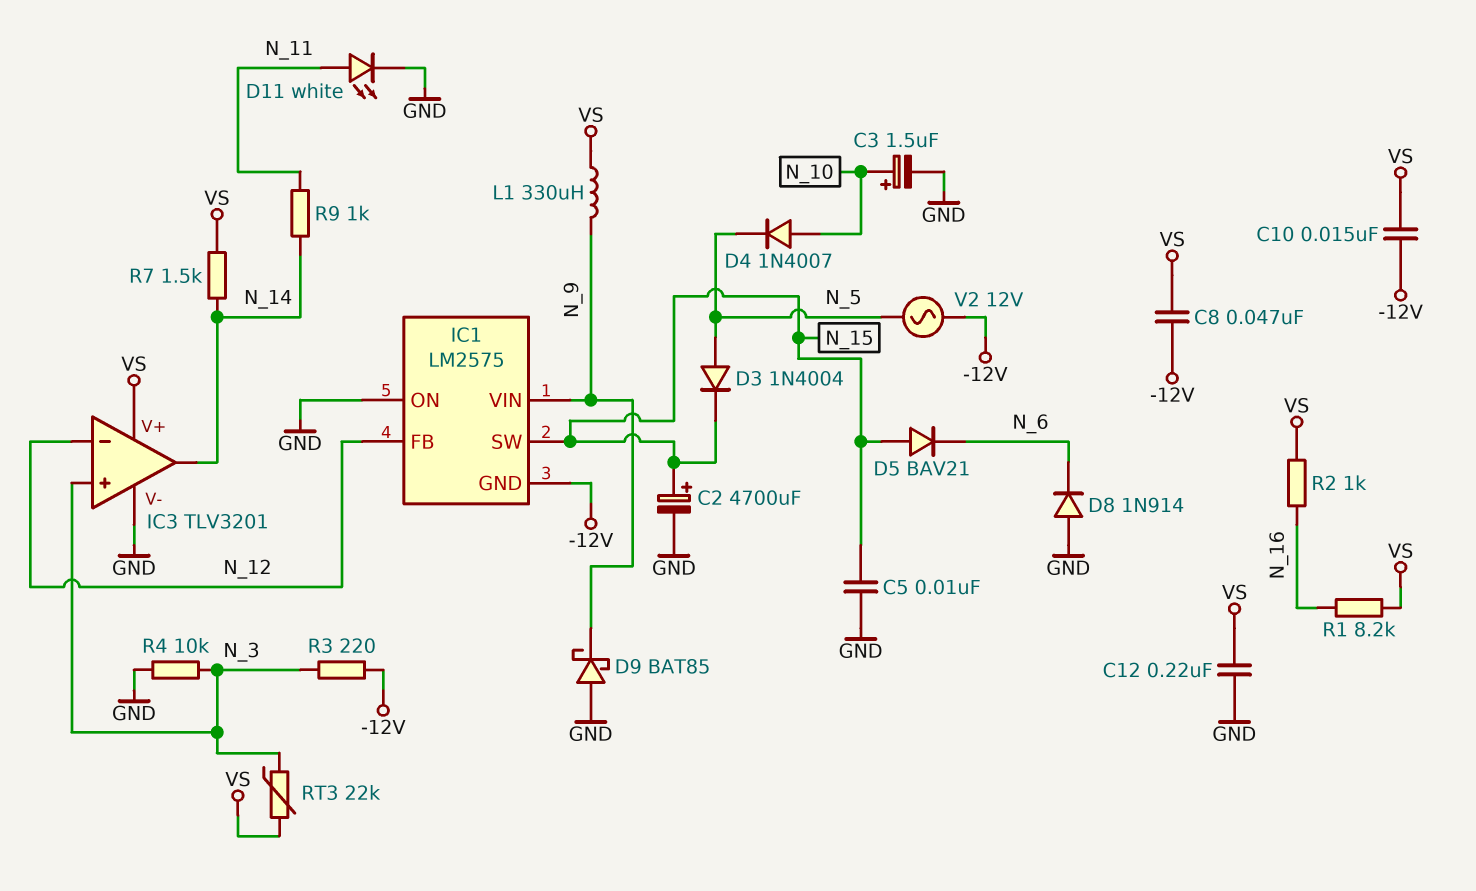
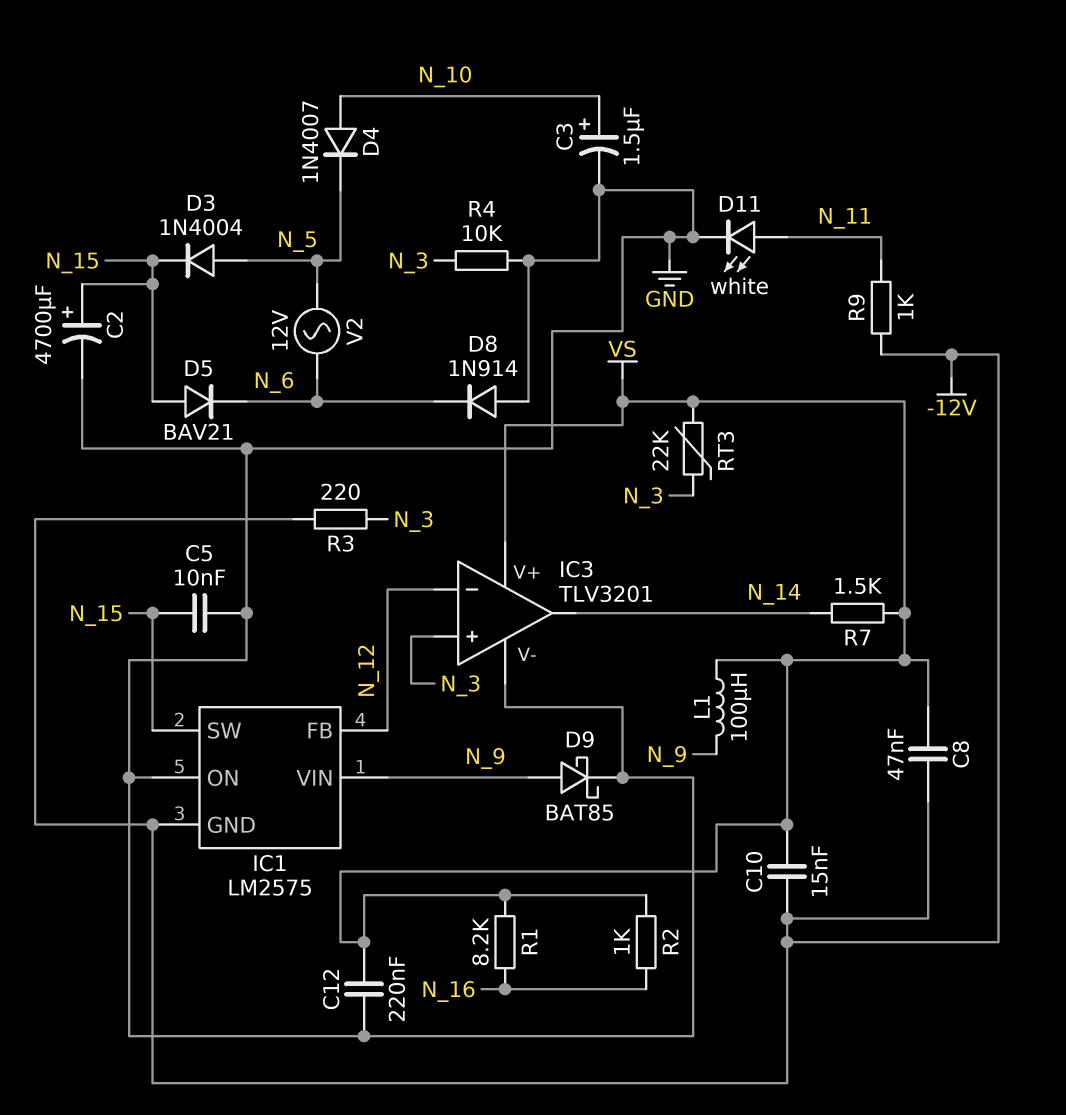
D9: schottky BAT85 (A GND, K N_9) -> schottky BAT85 (A N_9, K GND)
L1: 330uH (N_9, VS) -> 100uH (N_9, VS)
R9: 1k (N_11, N_14) -> 1k (-12V, N_11)
V2: AC 12V (-12V, N_5) -> AC 12V (N_5, N_6)

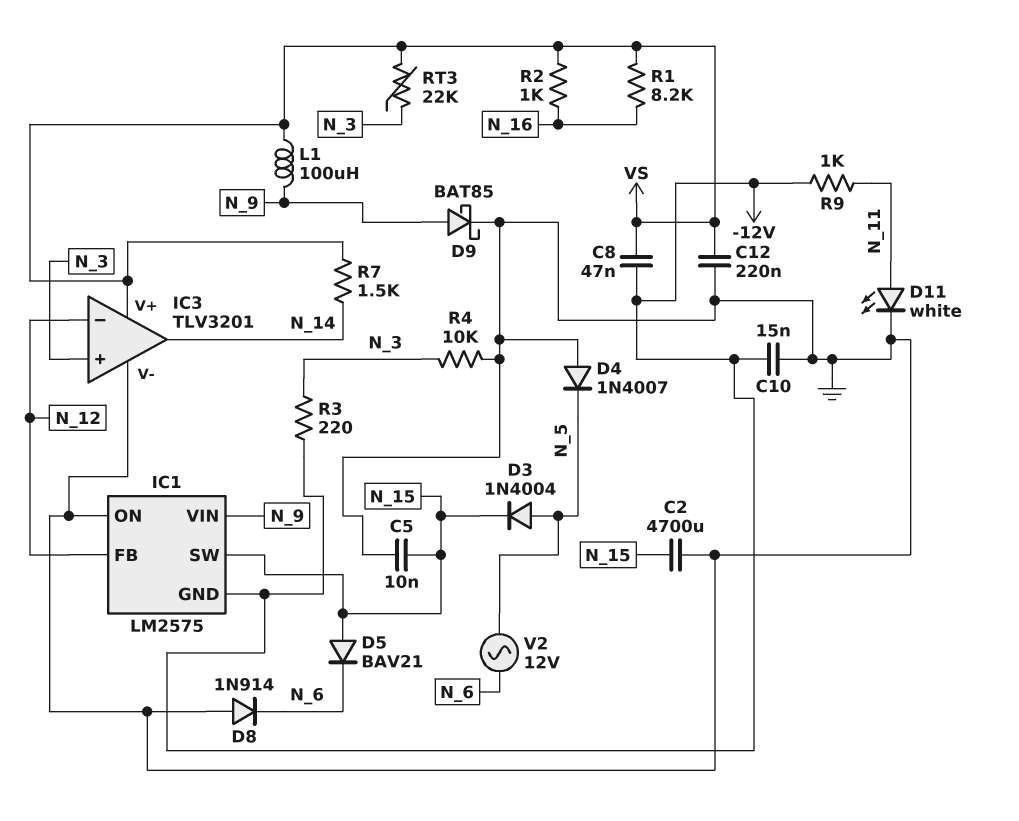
C2: 4700uF (plus N_15, minus GND) -> 4700uF (GND, N_15)
C3: 1.5uF (plus N_10, minus GND) -> none
C10: 15nF (-12V, VS) -> 15nF (-12V, GND)
D4: diode 1N4007 (A N_10, K N_5) -> diode 1N4007 (A GND, K N_5)

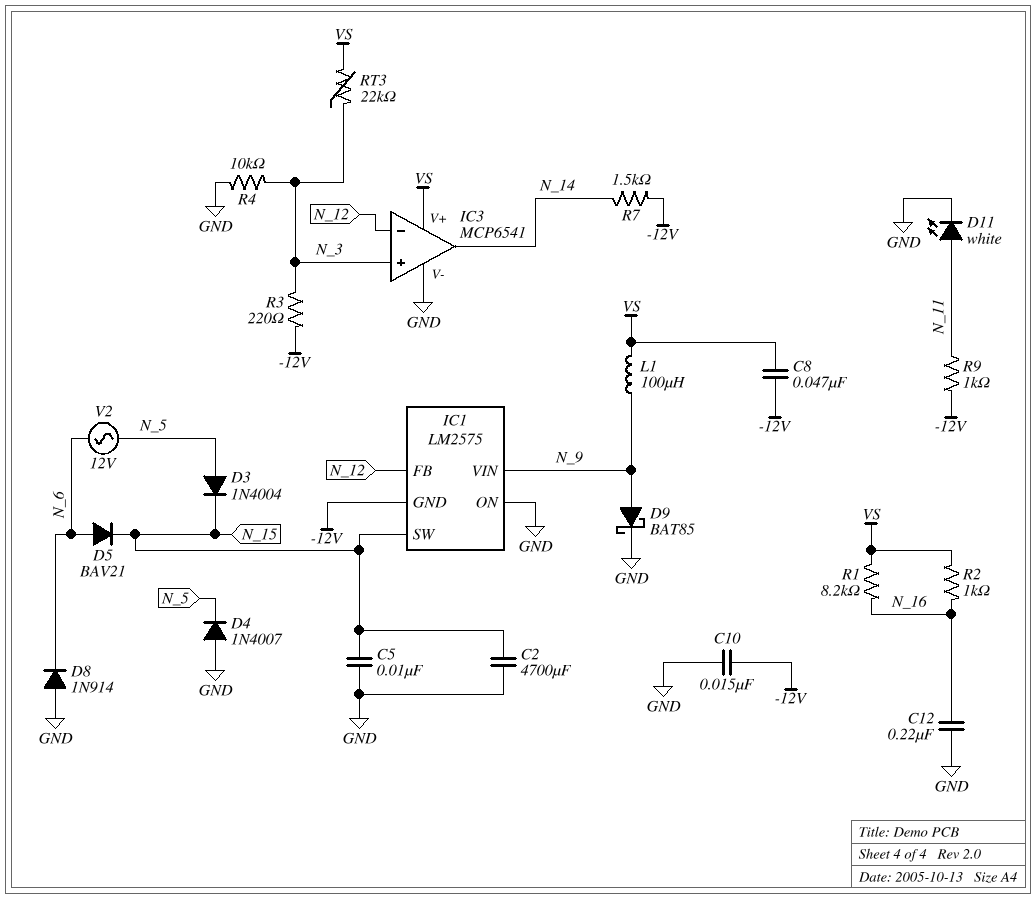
C12: 220nF (GND, VS) -> 220nF (GND, N_16)
D5: diode BAV21 (A N_15, K N_6) -> diode BAV21 (A N_6, K N_15)
IC3: TLV3201 -> MCP6541
R7: 1.5k (N_14, VS) -> 1.5k (-12V, N_14)

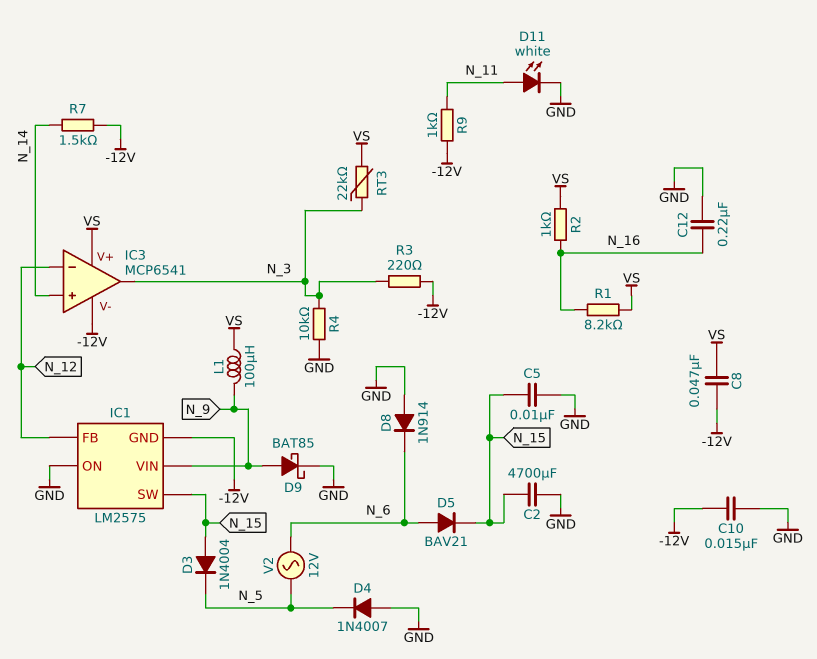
D3: diode 1N4004 (A N_5, K N_15) -> diode 1N4004 (A N_15, K N_5)
IC3 pin V-: GND -> -12V
IC3 pin in+: N_3 -> N_14
IC3 pin out: N_14 -> N_3

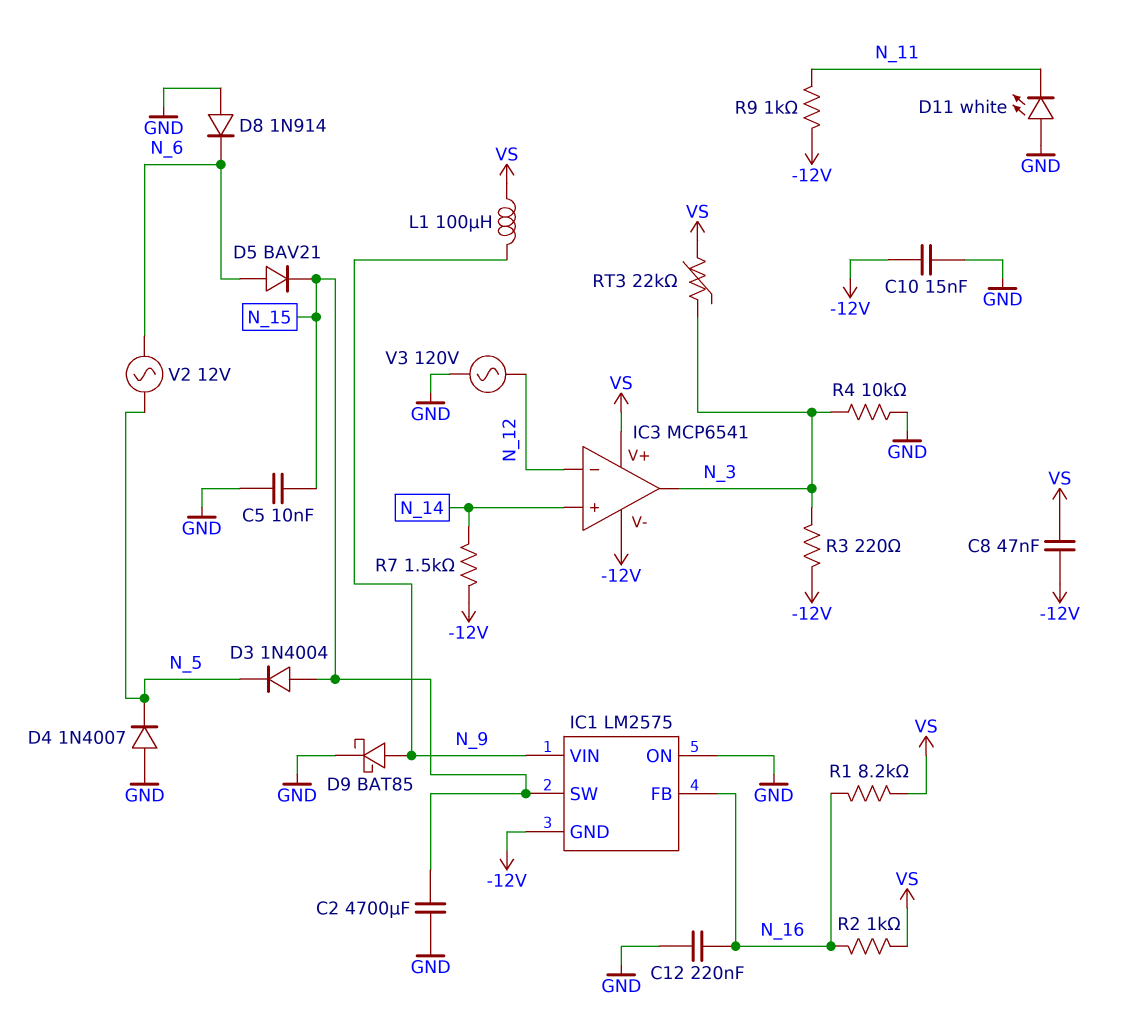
D11: LED white (A N_11, K GND) -> LED white (A GND, K N_11)
IC1 pin FB: N_12 -> N_16
V3: none -> AC 120V (GND, N_12)

